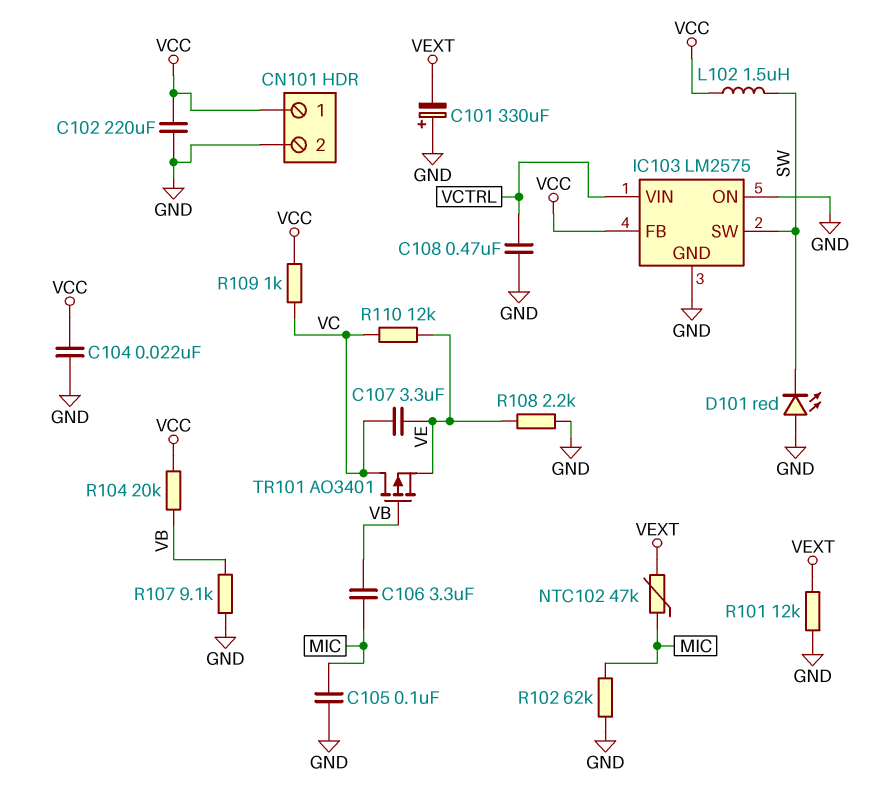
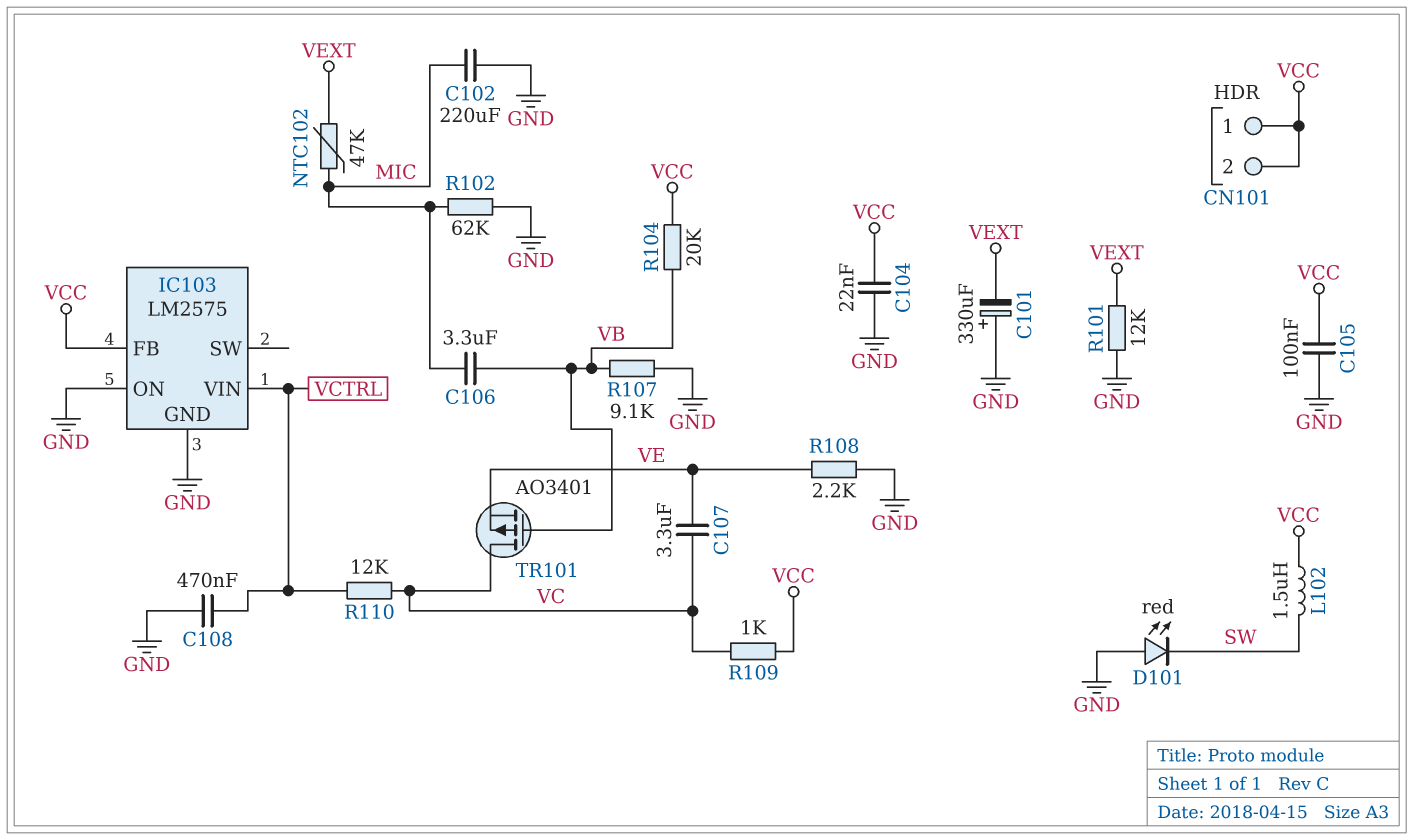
C102: 220uF (GND, VCC) -> 220uF (GND, MIC)
C105: 100nF (GND, MIC) -> 100nF (GND, VCC)
CN101 pin 2: GND -> VCC
IC103 pin SW: SW -> none
R110: 12k (VC, VE) -> 12k (VC, VCTRL)

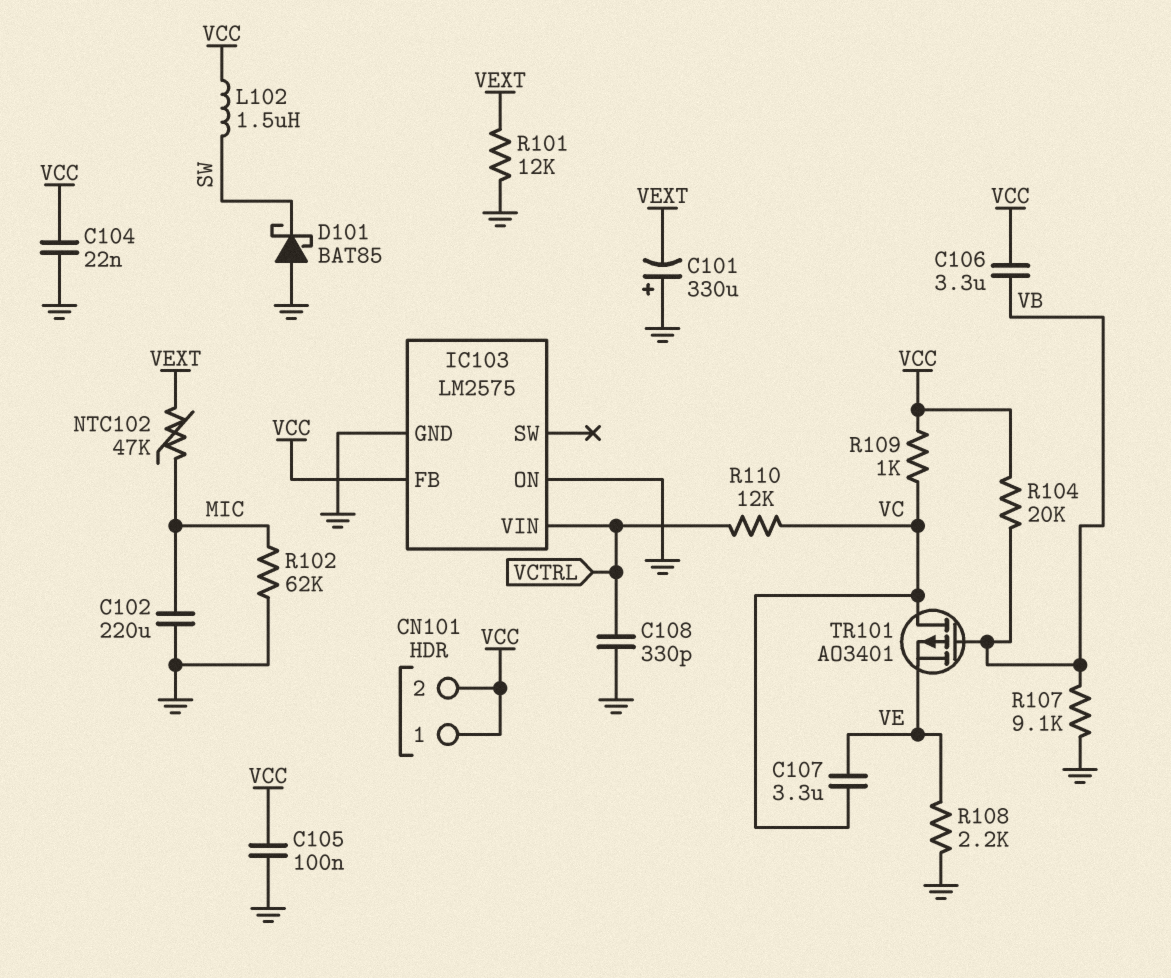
C106: 3.3uF (MIC, VB) -> 3.3uF (VB, VCC)
C108: 470nF (GND, VCTRL) -> 330pF (GND, VCTRL)
D101: LED red (A GND, K SW) -> schottky BAT85 (A GND, K SW)

